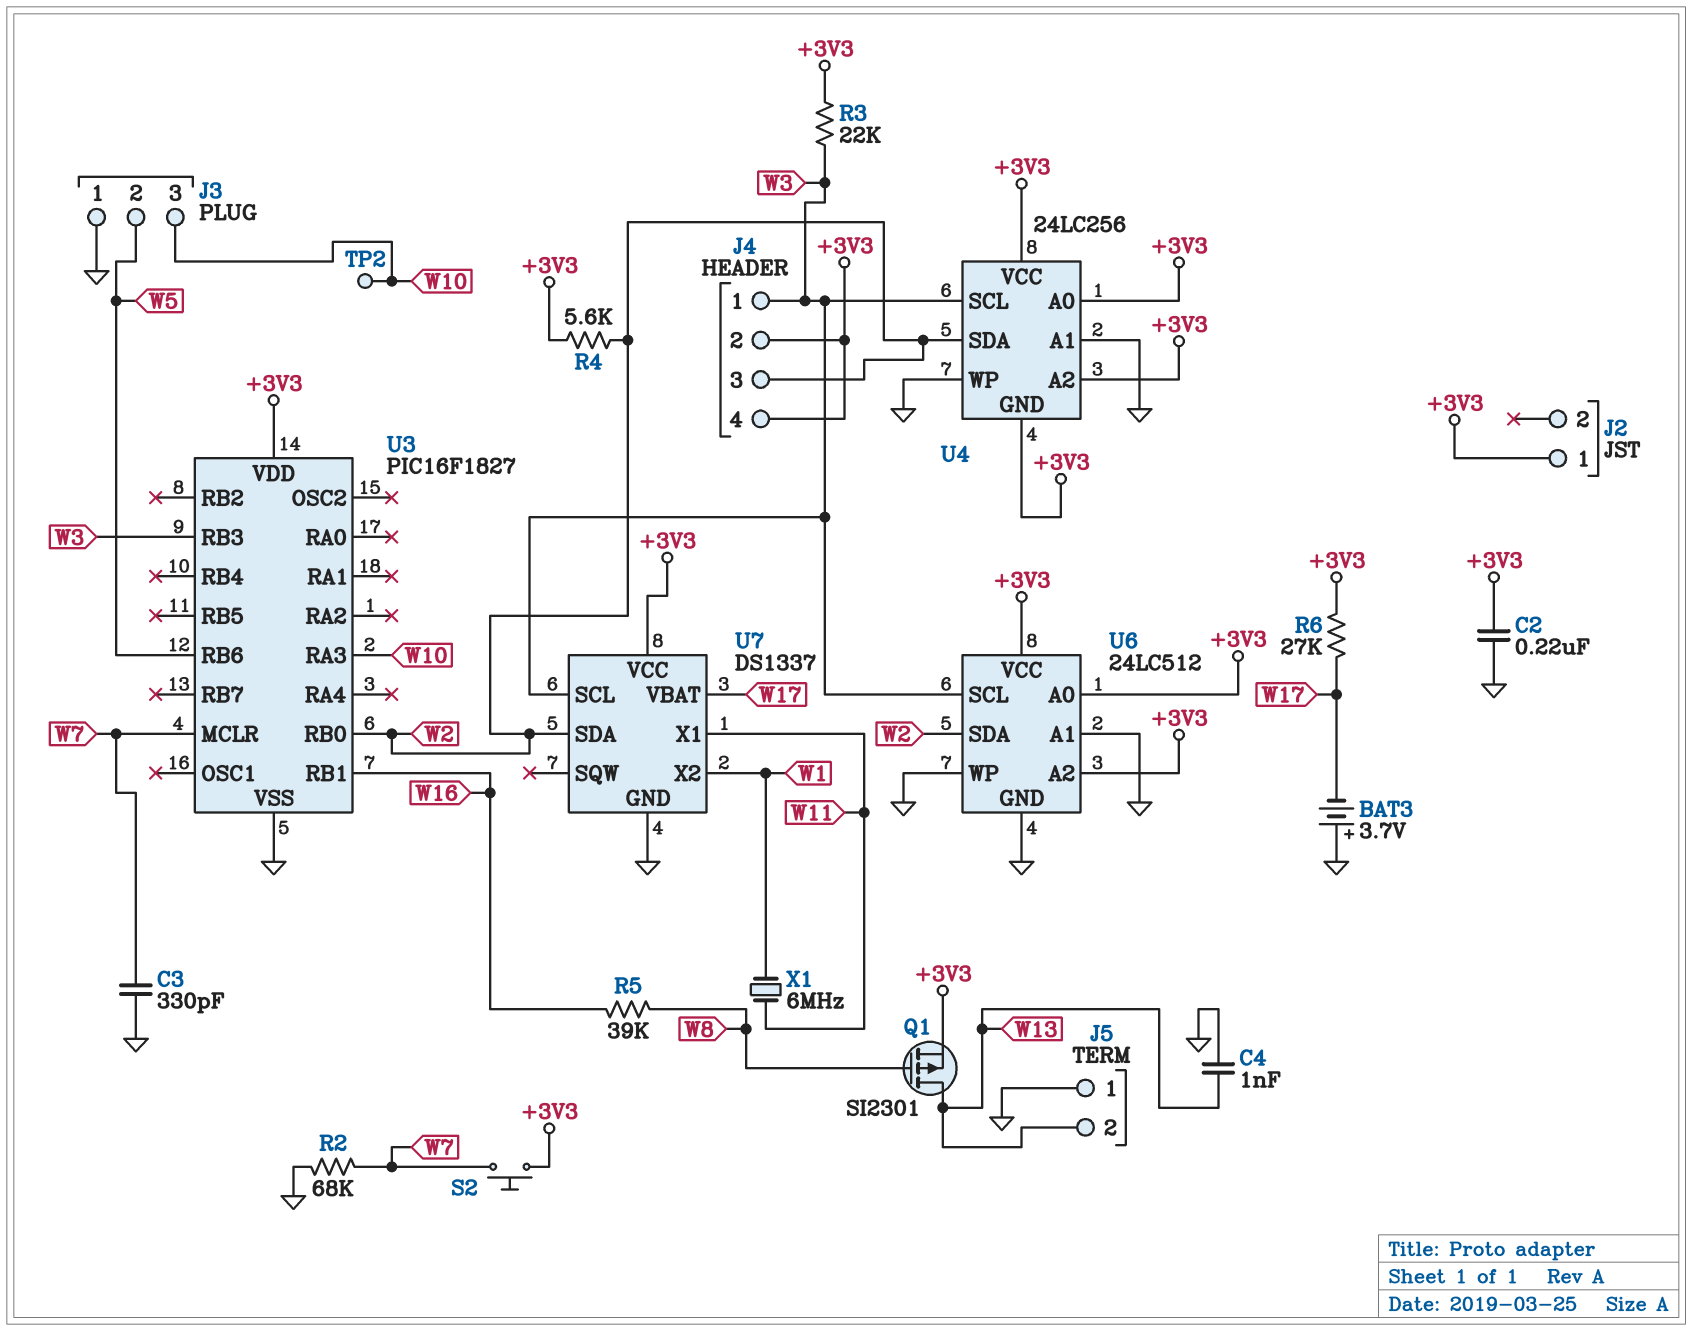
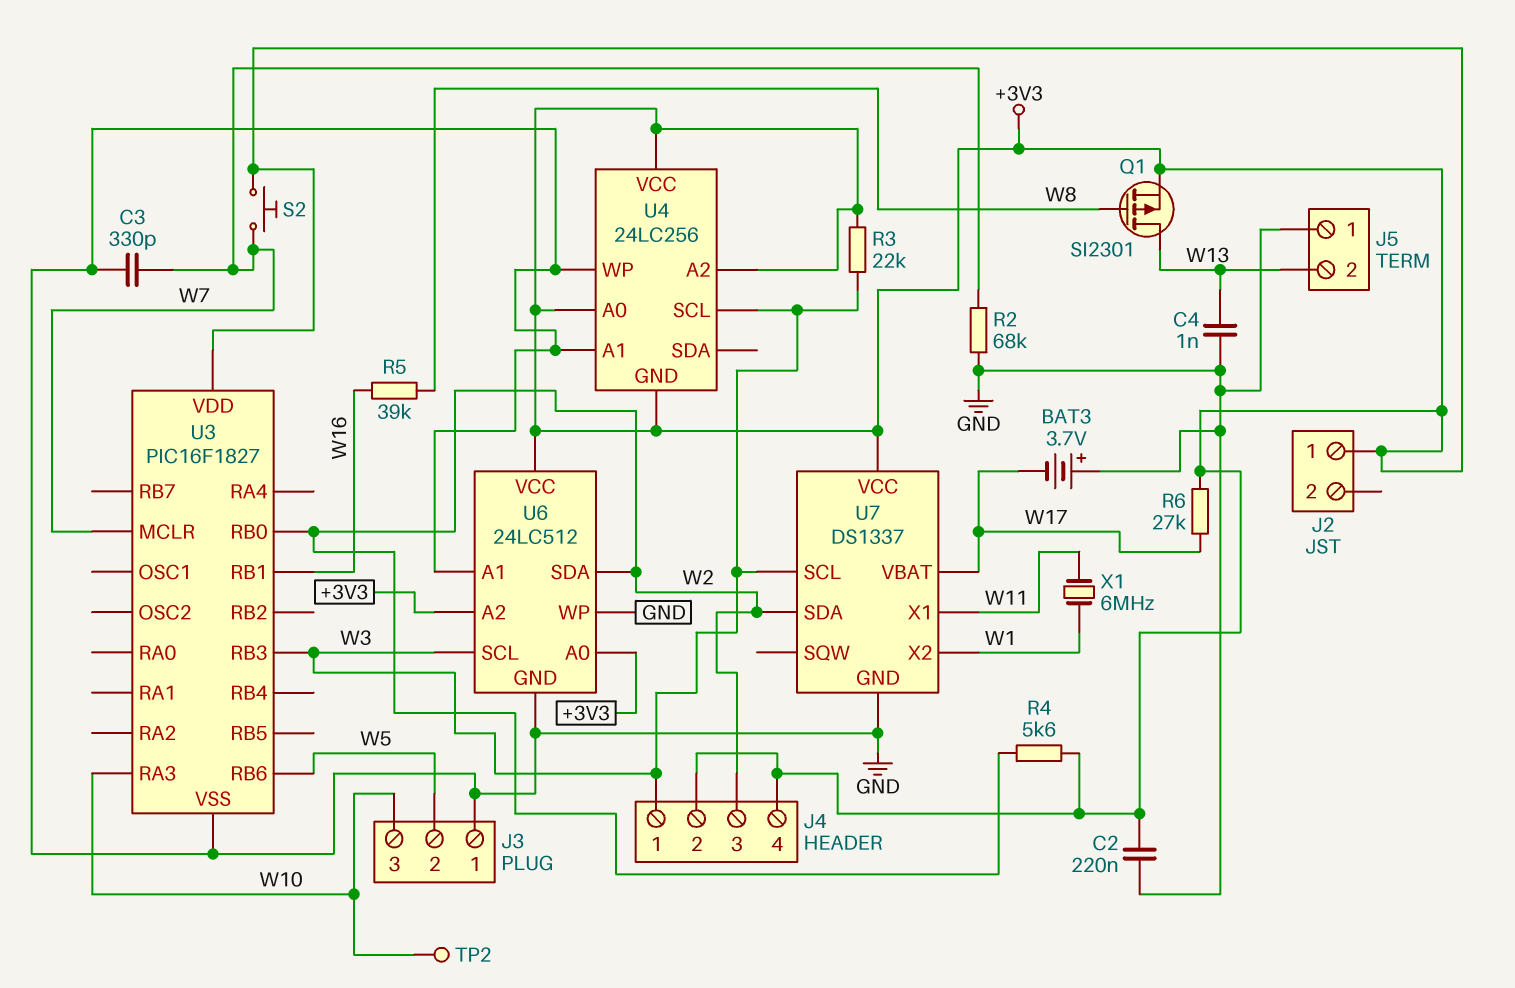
U4 pin SDA: W2 -> none

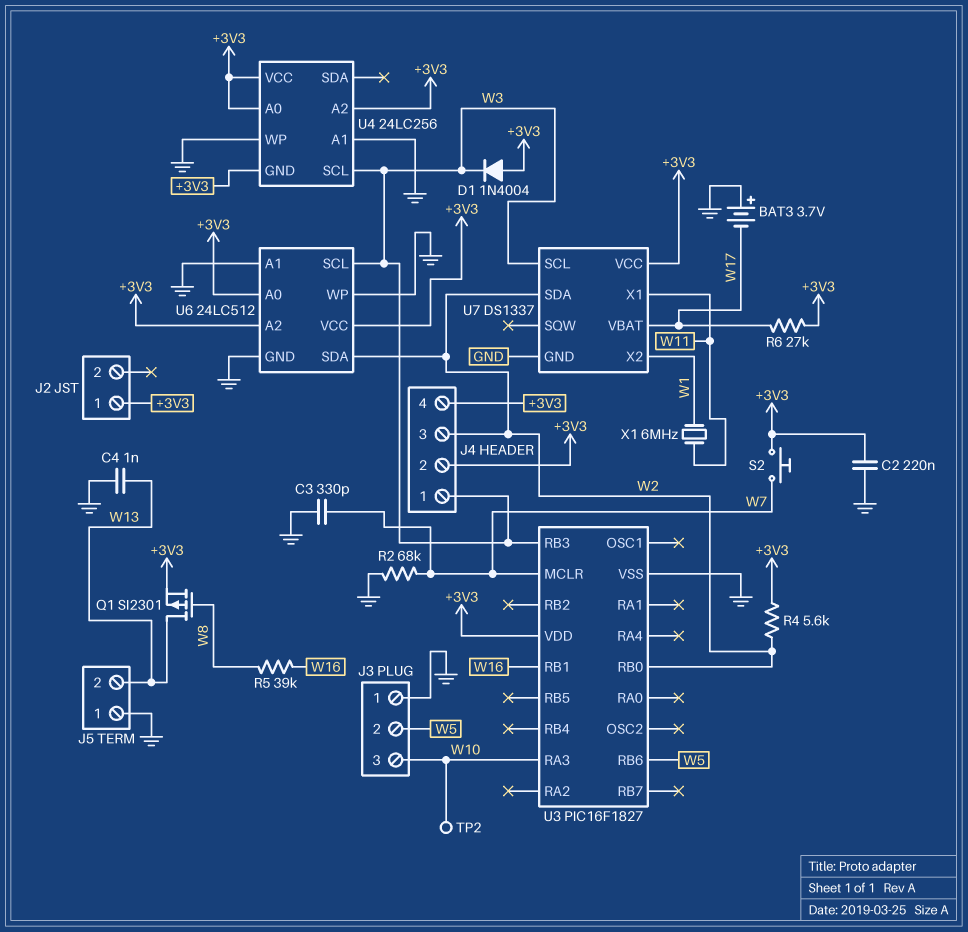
D1: none -> diode 1N4004 (A +3V3, K W3)
R3: 22k (+3V3, W3) -> none

